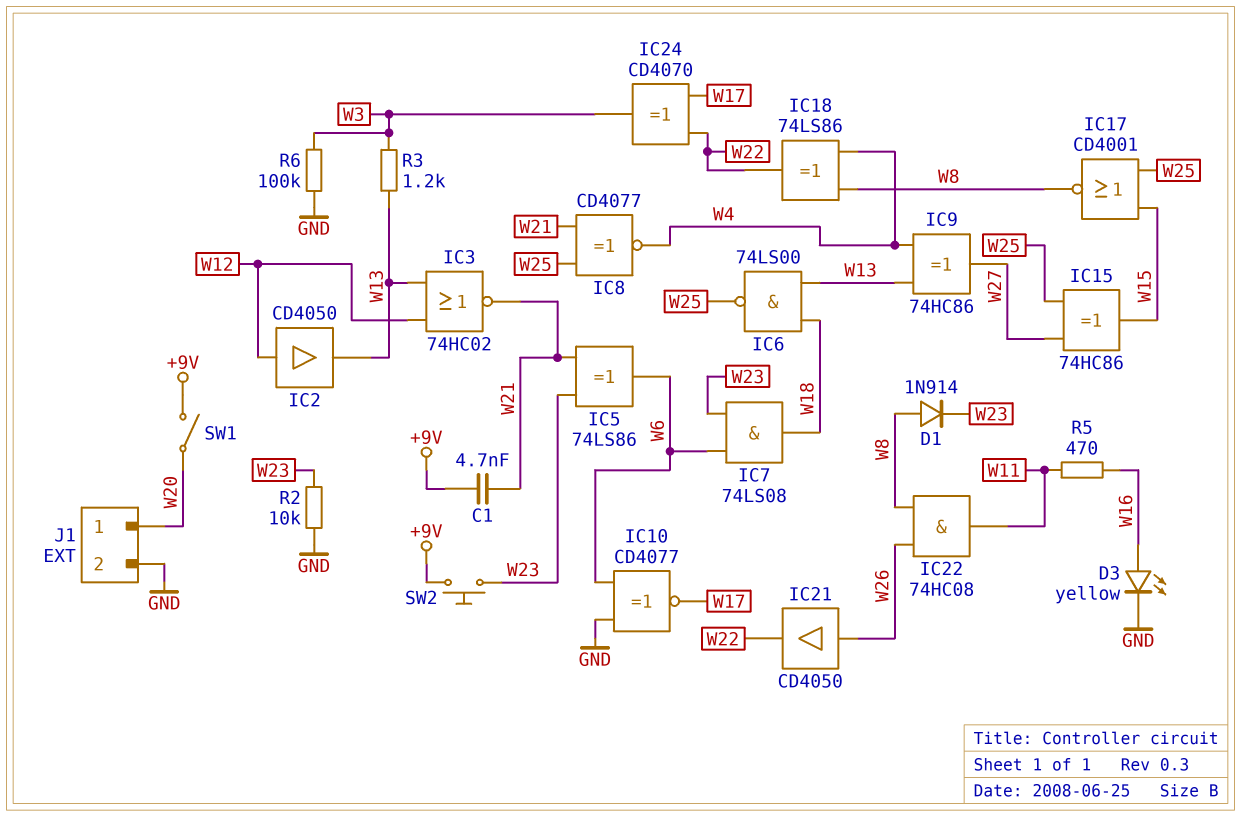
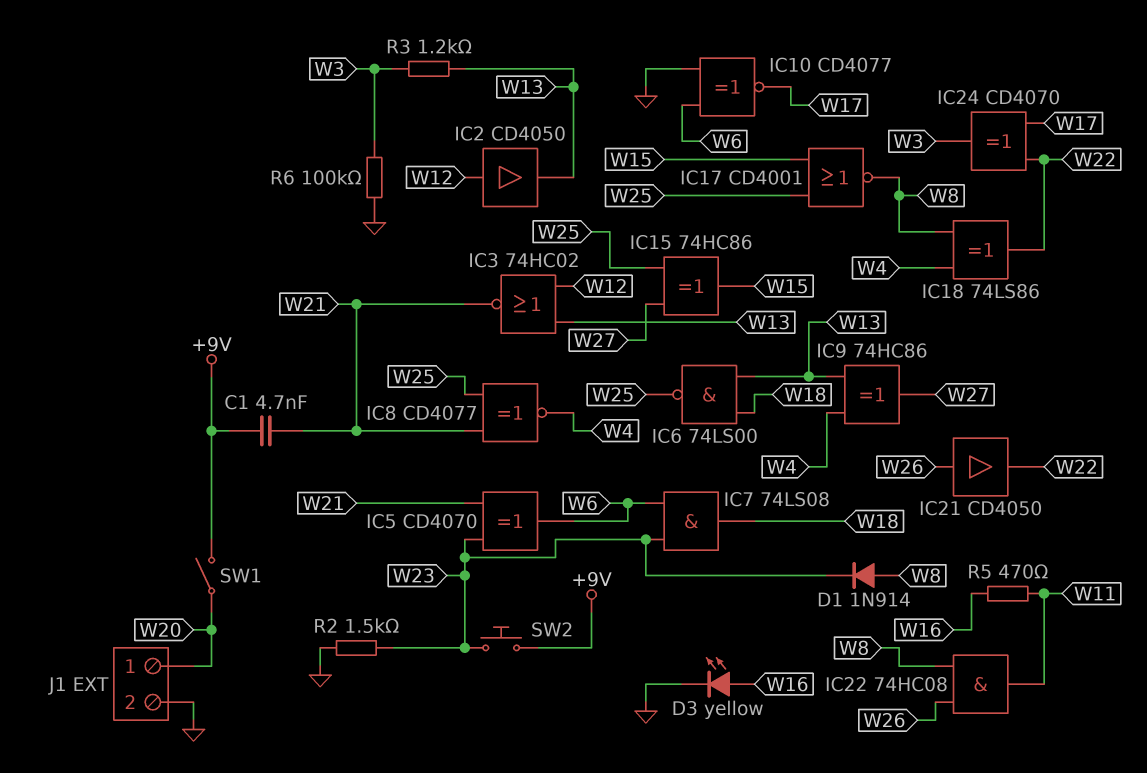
IC5: XOR 74LS86 (in W21, in W23, out W6) -> XOR CD4070 (in W21, in W23, out W6)
R2: 10k (GND, W23) -> 1.5k (GND, W23)

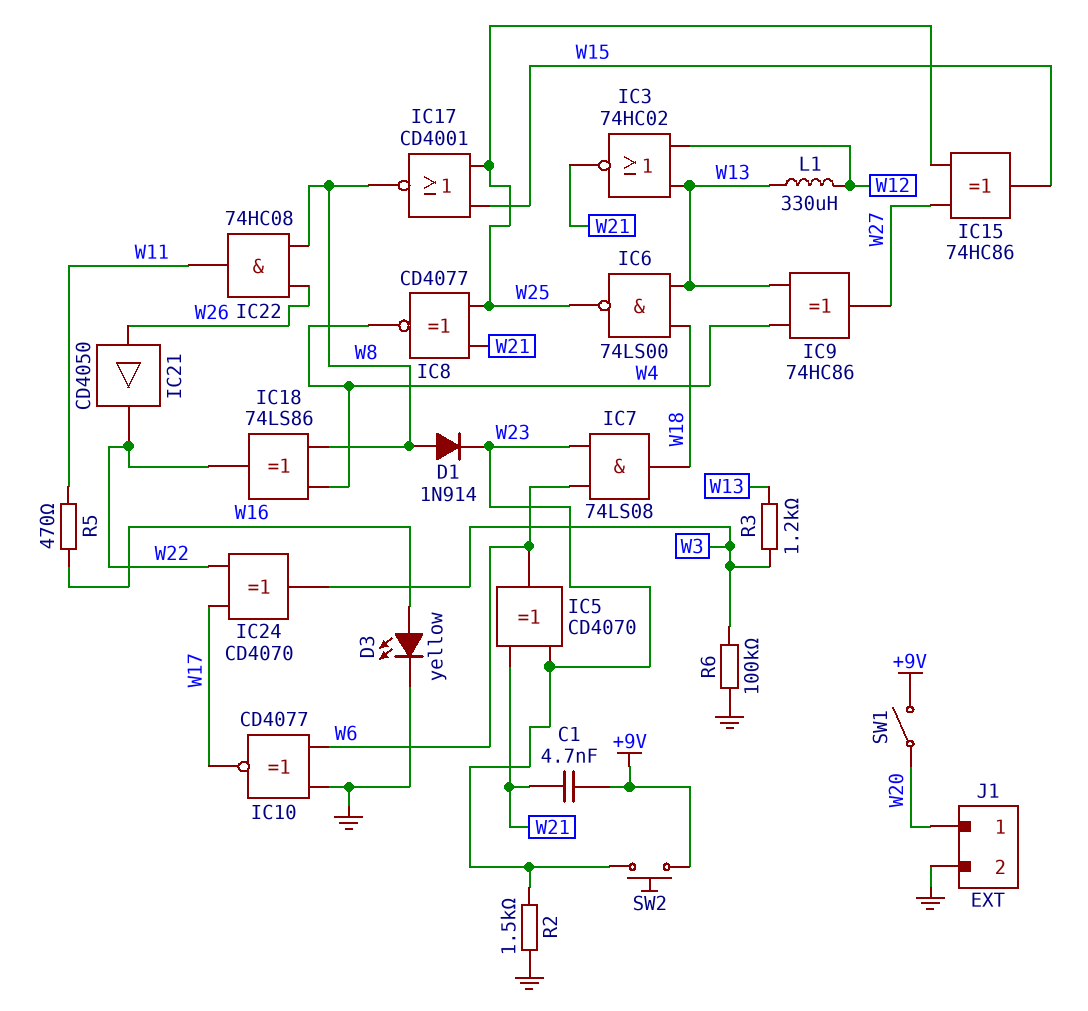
IC2: buffer CD4050 (in W12, out W13) -> none
L1: none -> 330uH (W12, W13)

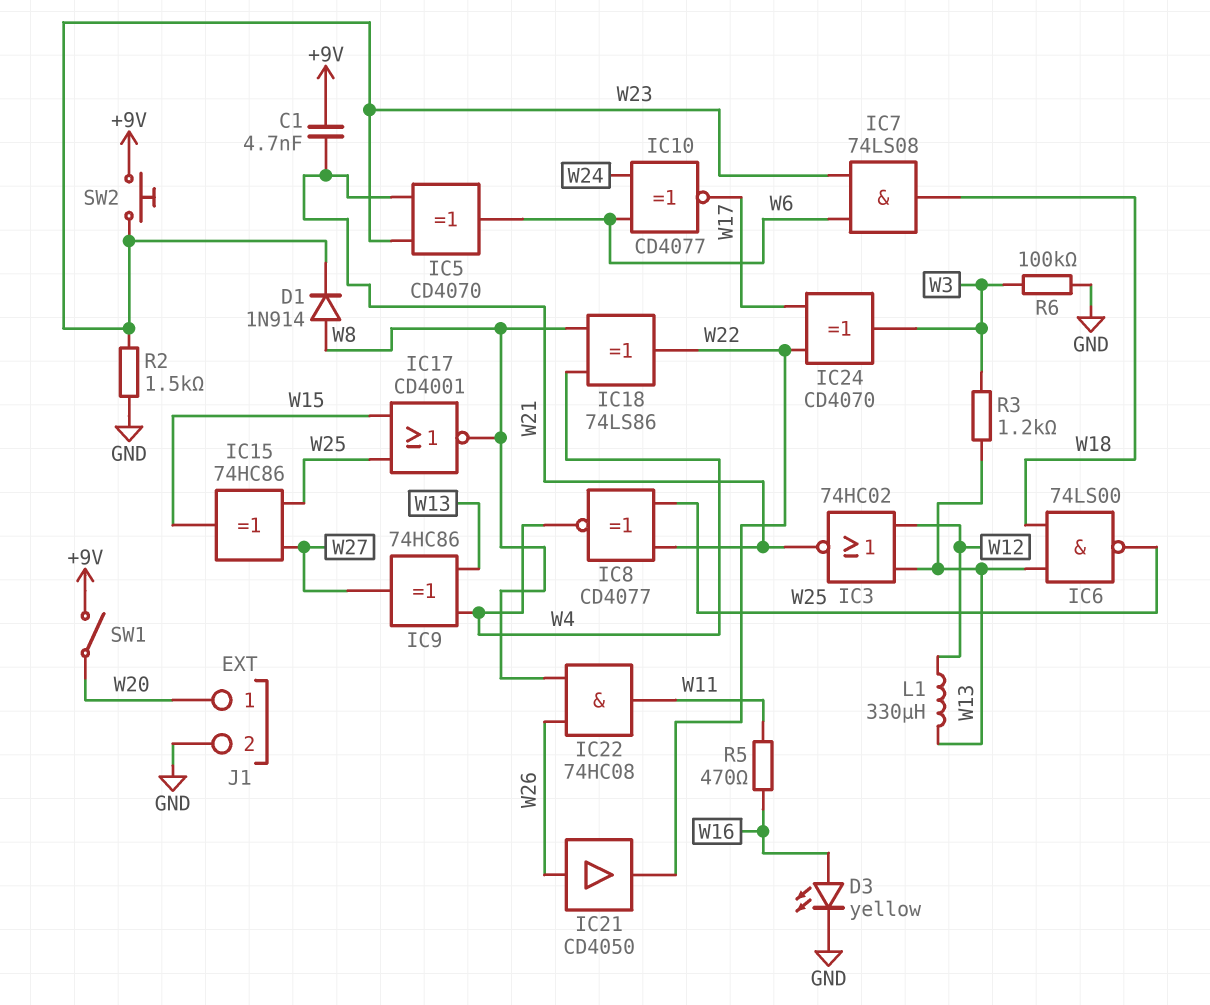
IC10: XNOR CD4077 (in GND, in W6, out W17) -> XNOR CD4077 (in W6, in W24, out W17)

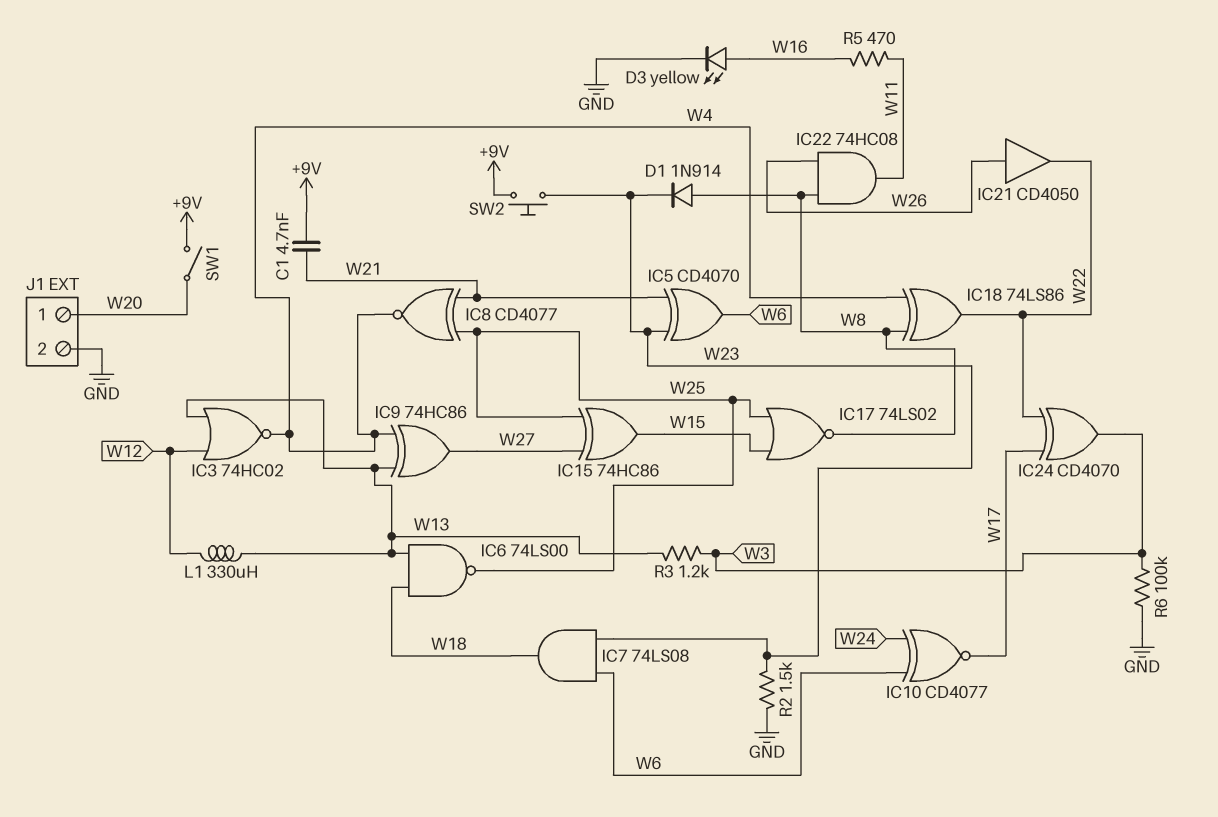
IC3: NOR 74HC02 (in W12, in W13, out W21) -> NOR 74HC02 (in W12, in W13, out W4)
IC17: NOR CD4001 (in W15, in W25, out W8) -> NOR 74LS02 (in W15, in W25, out W8)

